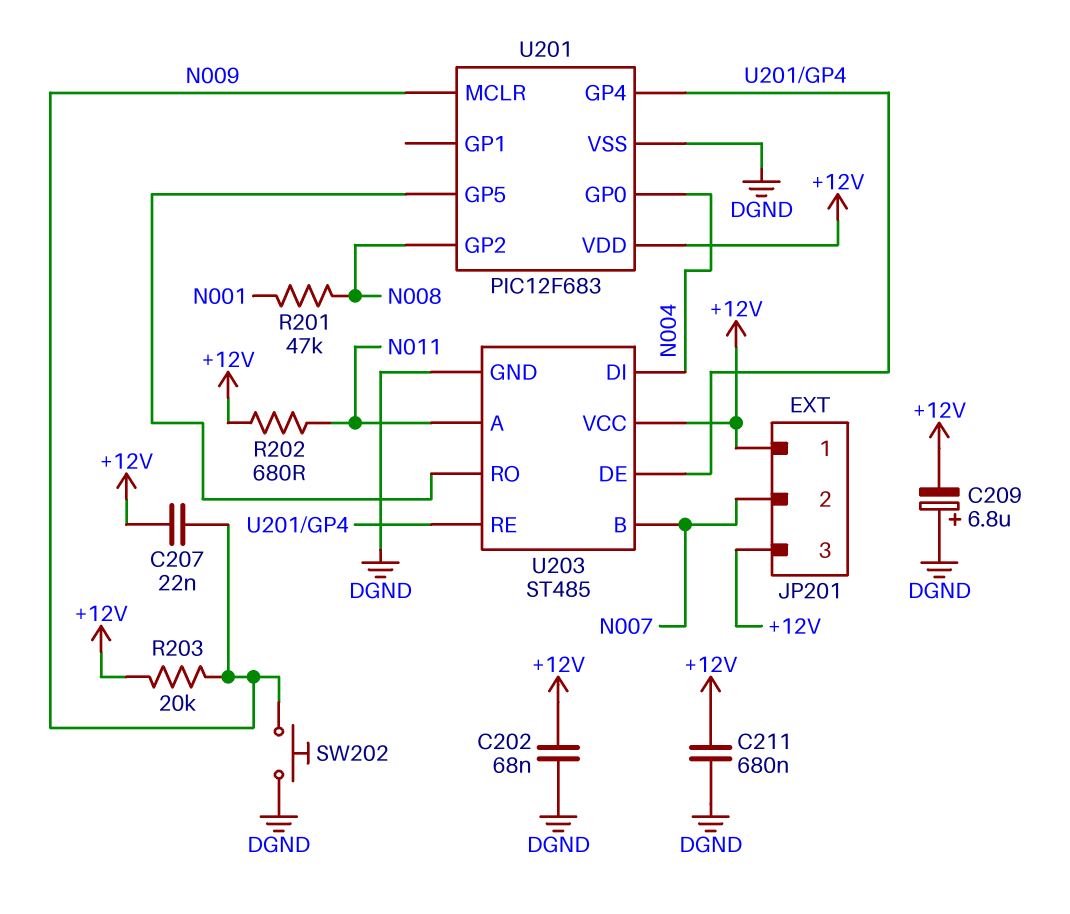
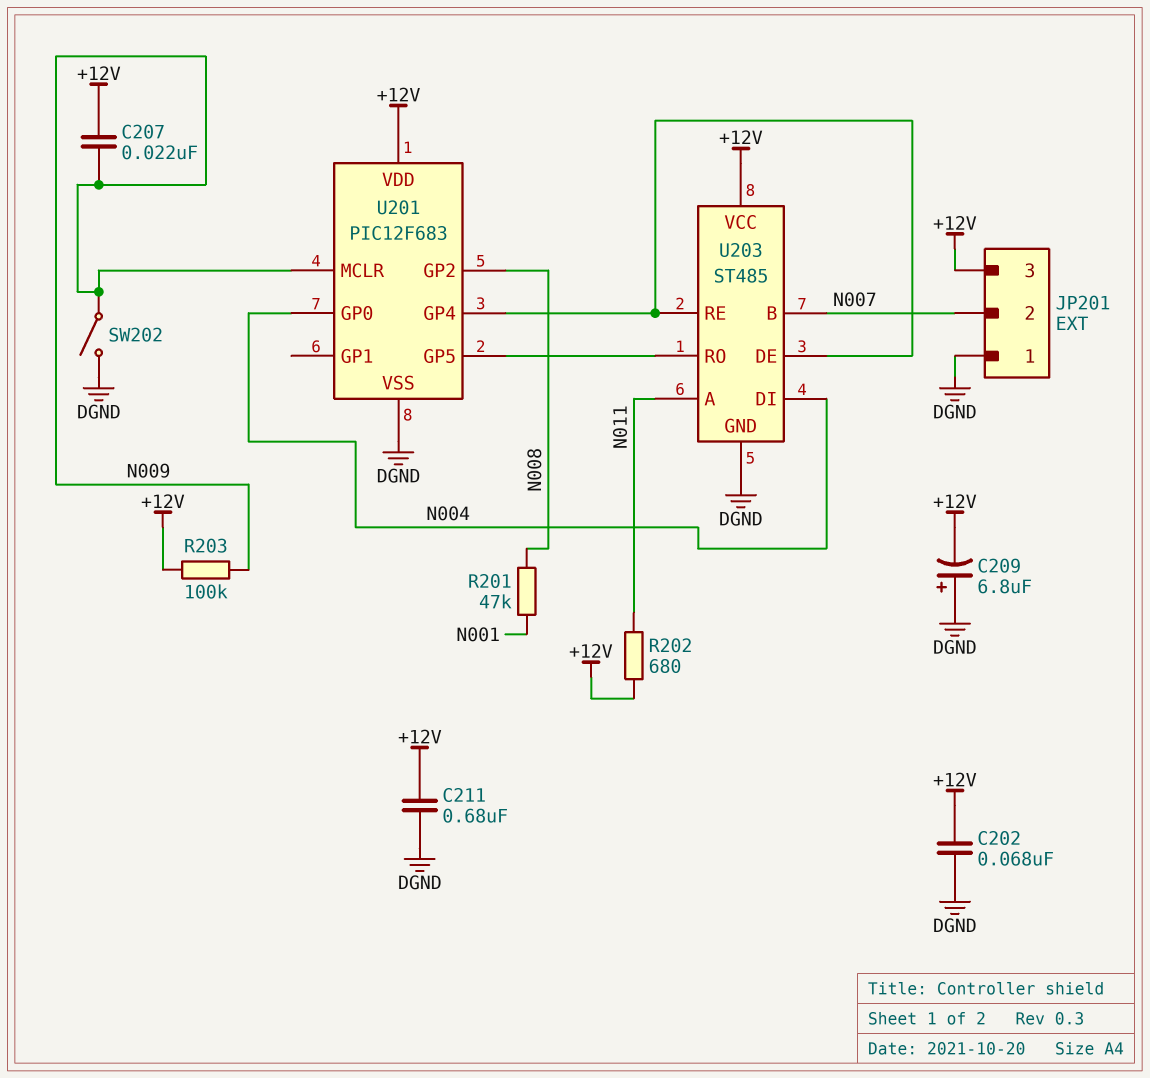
JP201 pin 1: +12V -> DGND
R203: 20k (+12V, N009) -> 100k (+12V, N009)
SW202: button (DGND, N009) -> switch (DGND, N009)

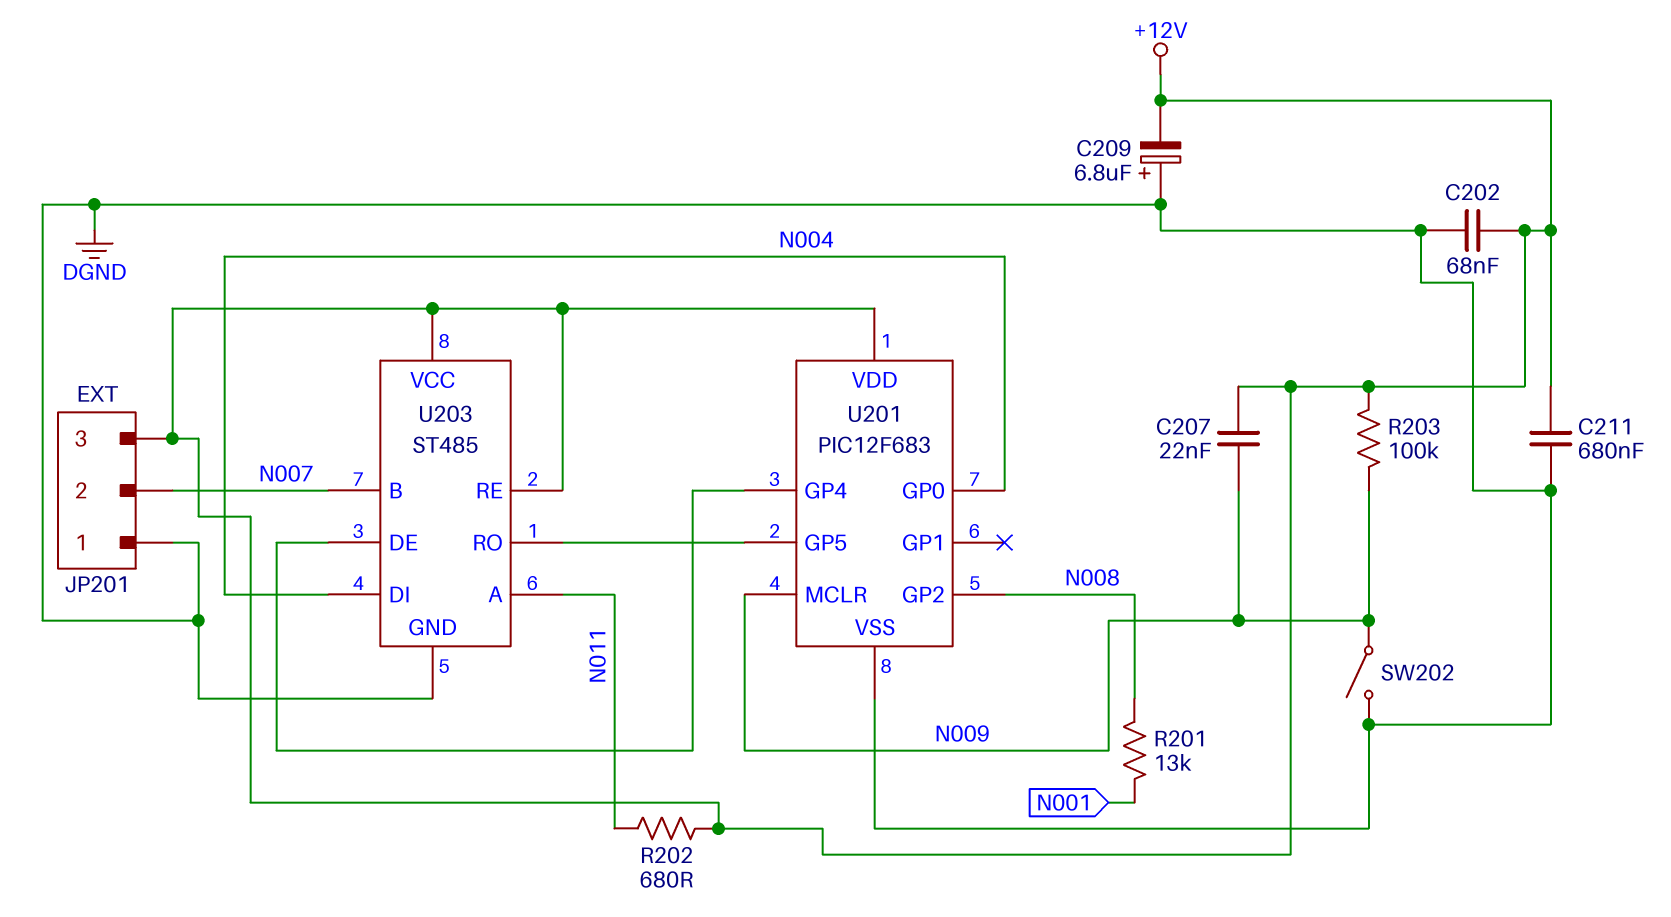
R201: 47k (N001, N008) -> 13k (N001, N008)
U203 pin RE: U201/GP4 -> +12V

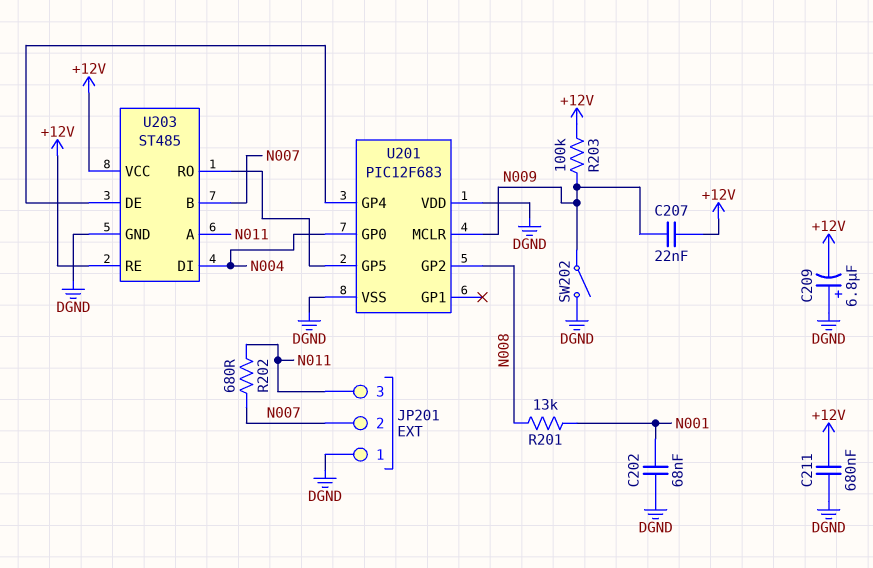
C202: 68nF (+12V, DGND) -> 68nF (DGND, N001)
JP201 pin 3: +12V -> N011
R202: 680 (+12V, N011) -> 680 (N007, N011)
U201 pin VDD: +12V -> DGND

